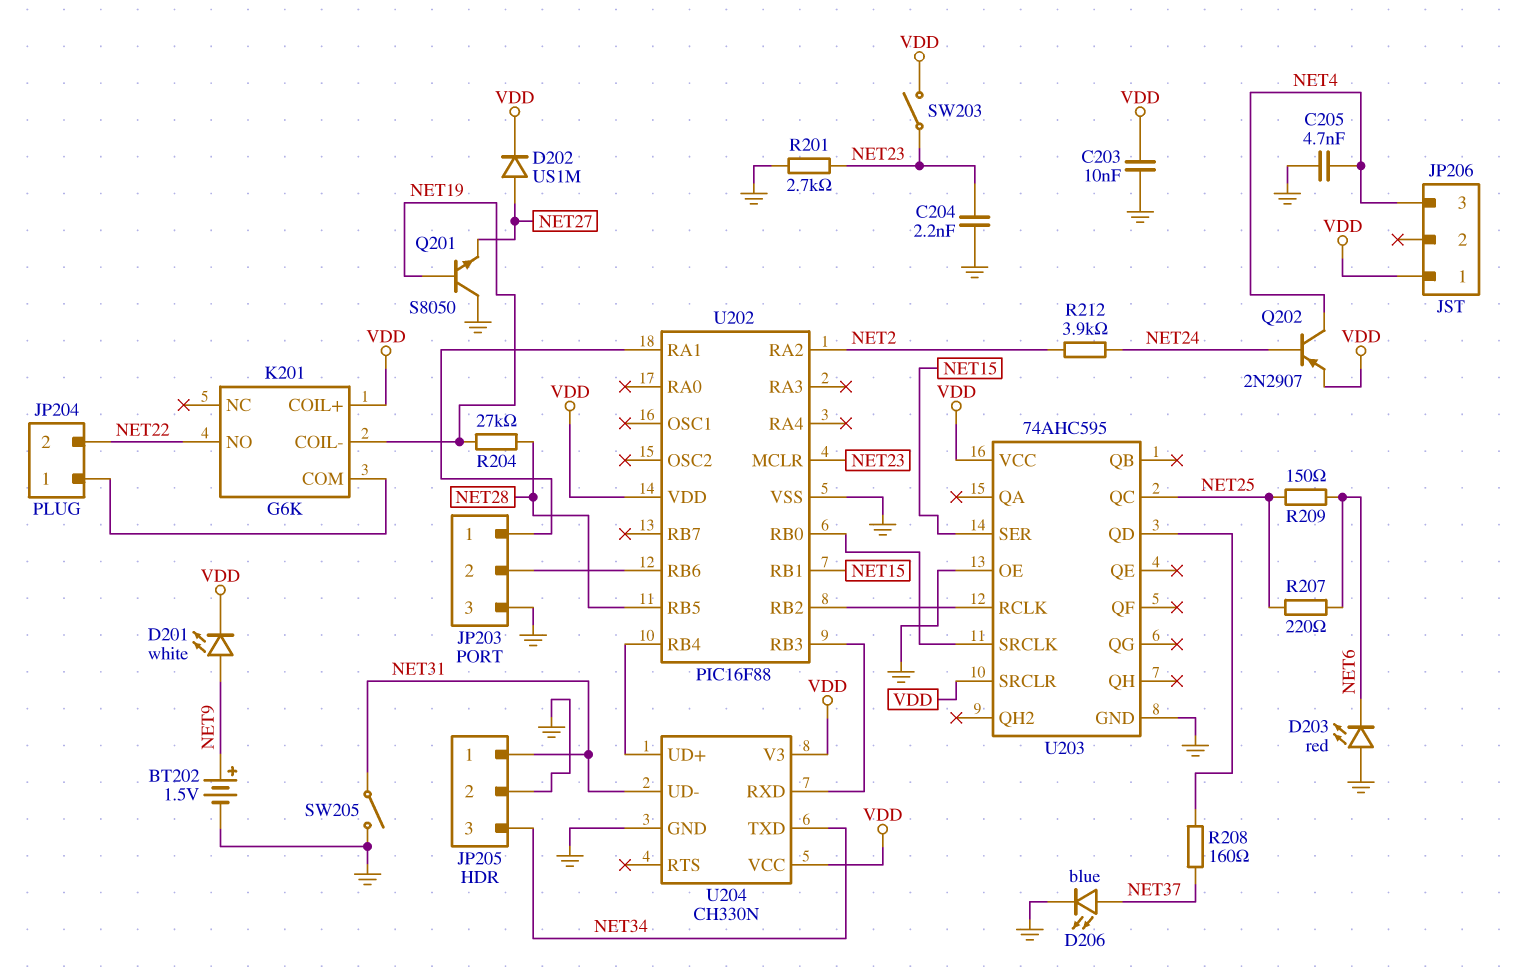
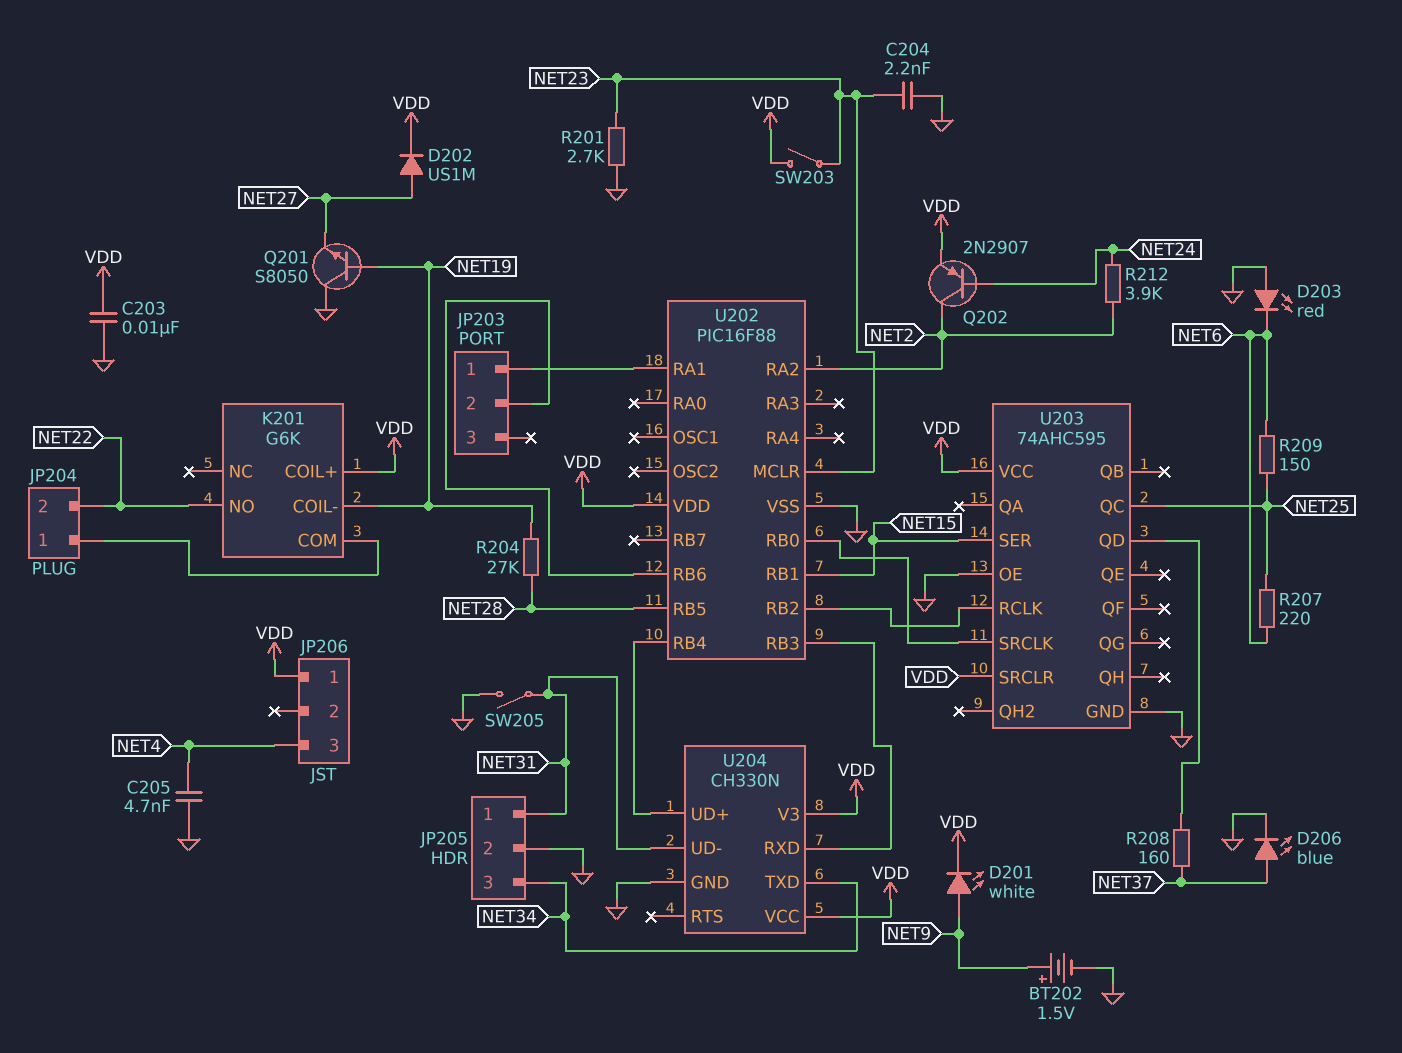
JP203 pin 3: GND -> none
Q202: PNP 2N2907 (B NET24, C NET4, E VDD) -> PNP 2N2907 (B NET24, C NET2, E VDD)

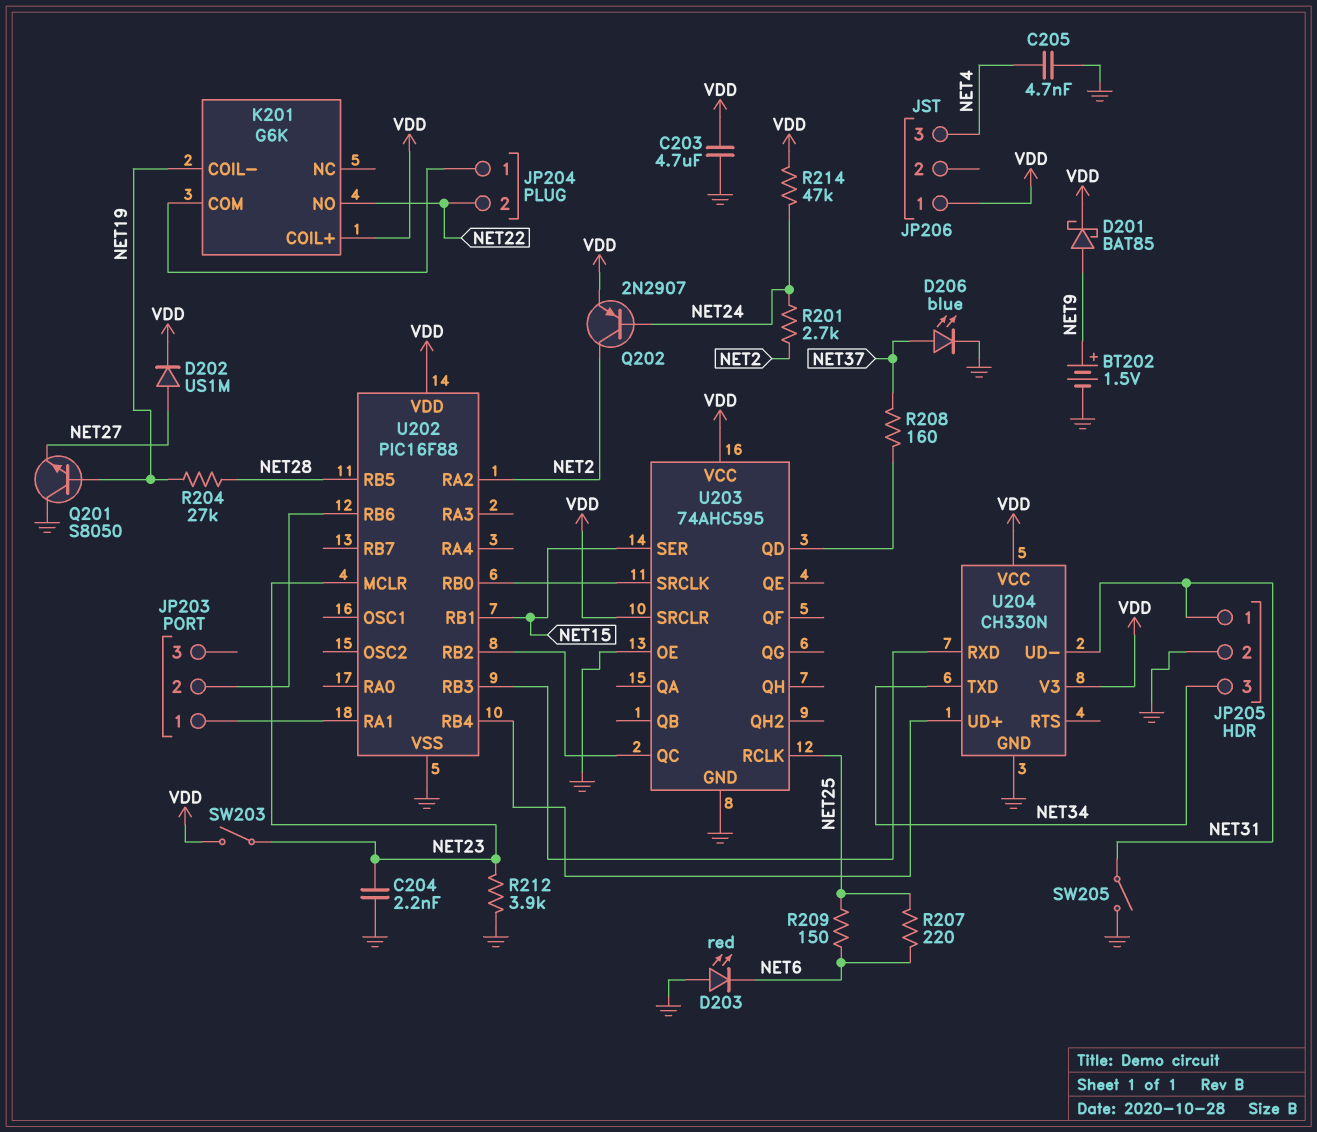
C203: 10nF (GND, VDD) -> 4.7uF (GND, VDD)
D201: LED white (A NET9, K VDD) -> schottky BAT85 (A NET9, K VDD)
R201: 2.7k (GND, NET23) -> 2.7k (NET2, NET24)
R212: 3.9k (NET2, NET24) -> 3.9k (GND, NET23)
R214: none -> 47k (NET24, VDD)
U203 pin QC: NET25 -> U202/RB2
U203 pin RCLK: U202/RB2 -> NET25

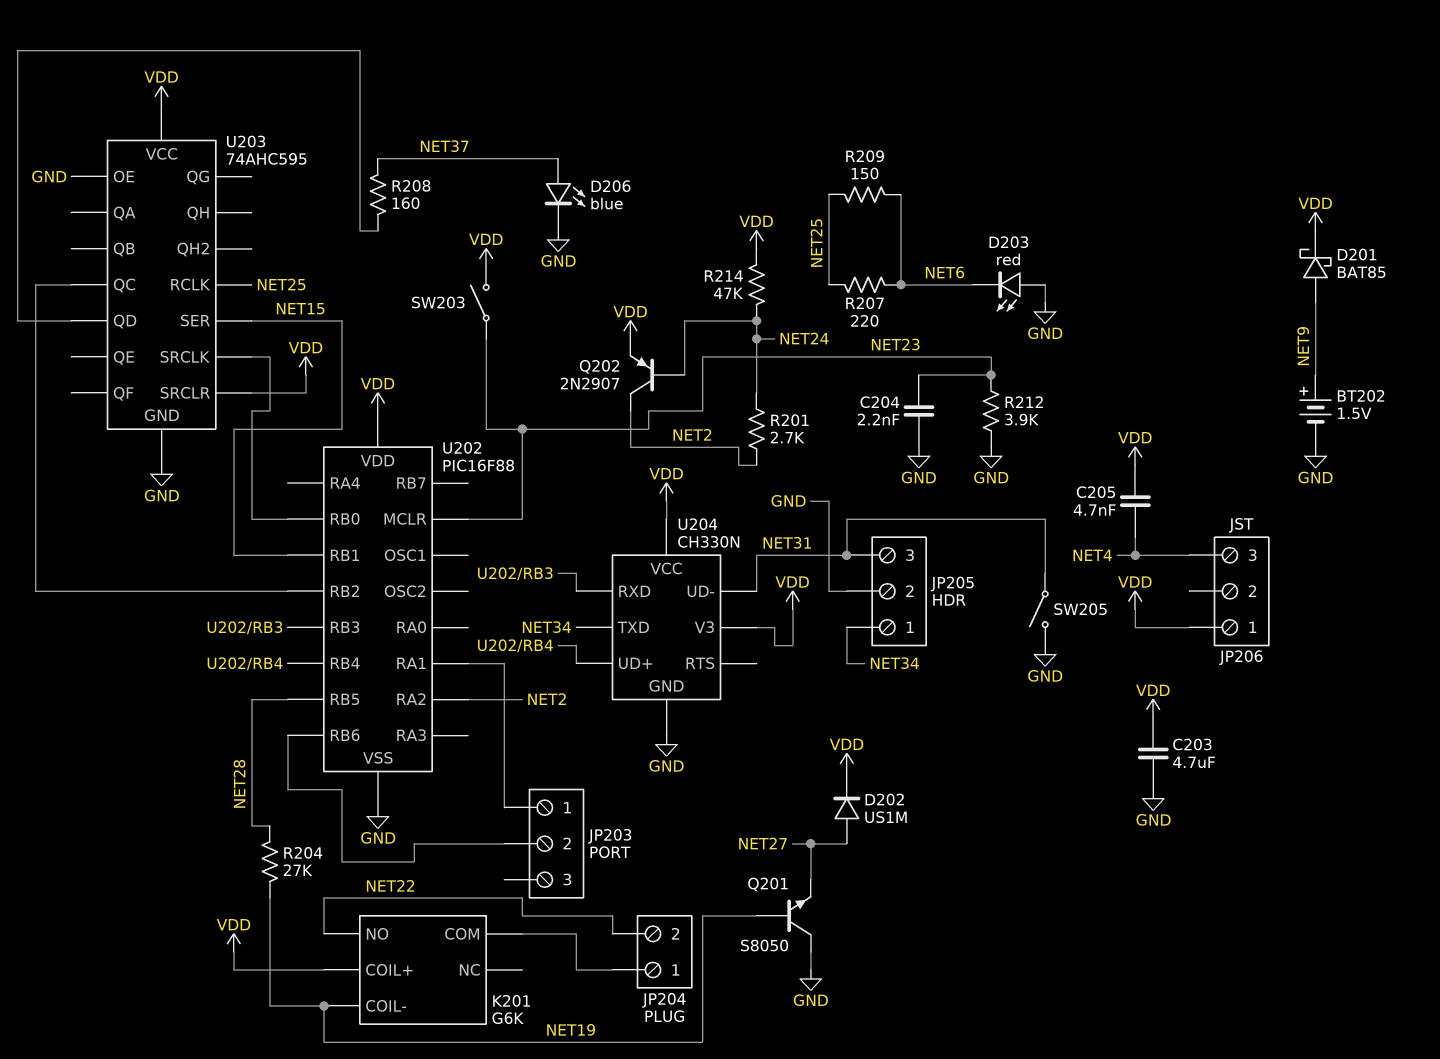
C205: 4.7nF (GND, NET4) -> 4.7nF (NET4, VDD)
JP205 pin 1: NET31 -> NET34
JP205 pin 3: NET34 -> NET31

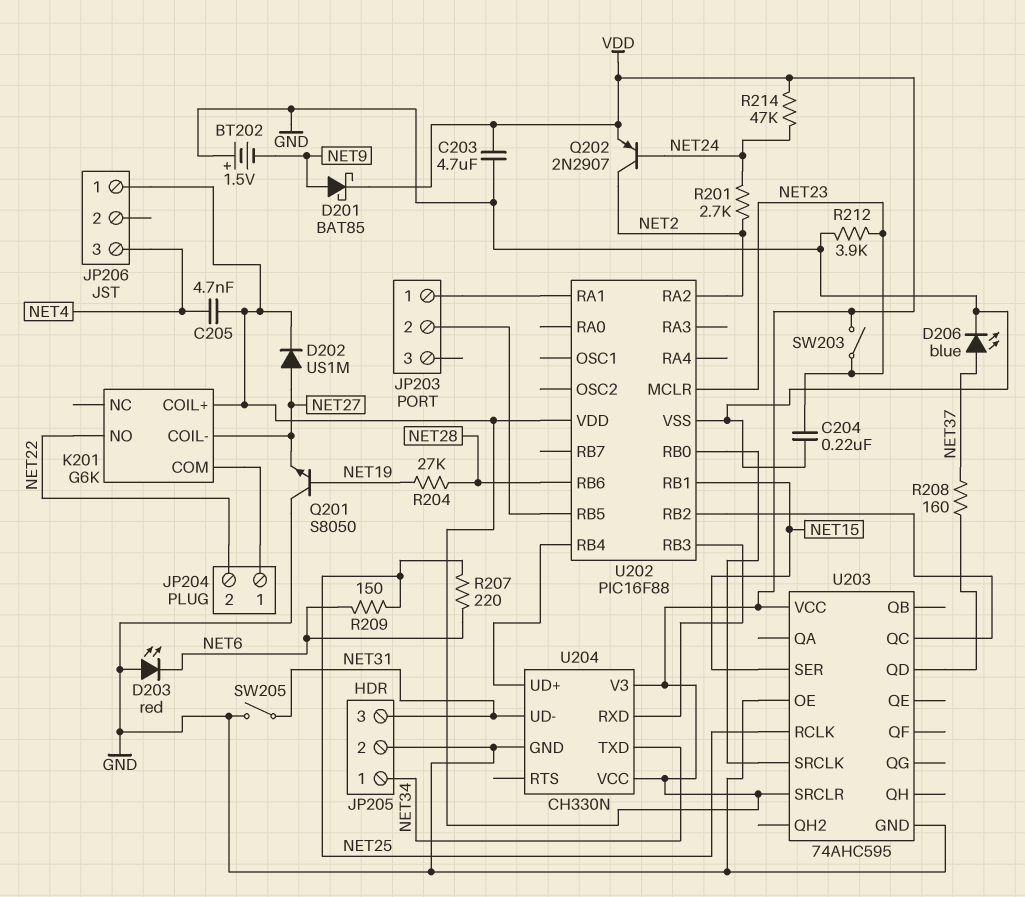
BT202: 1.5V (plus NET9, minus GND) -> 1.5V (plus GND, minus NET9)
C204: 2.2nF (GND, NET23) -> 220nF (GND, NET23)
K201 pin COIL-: NET19 -> NET27
U202 pin RB5: NET28 -> JP203/2
U202 pin RB6: JP203/2 -> NET28

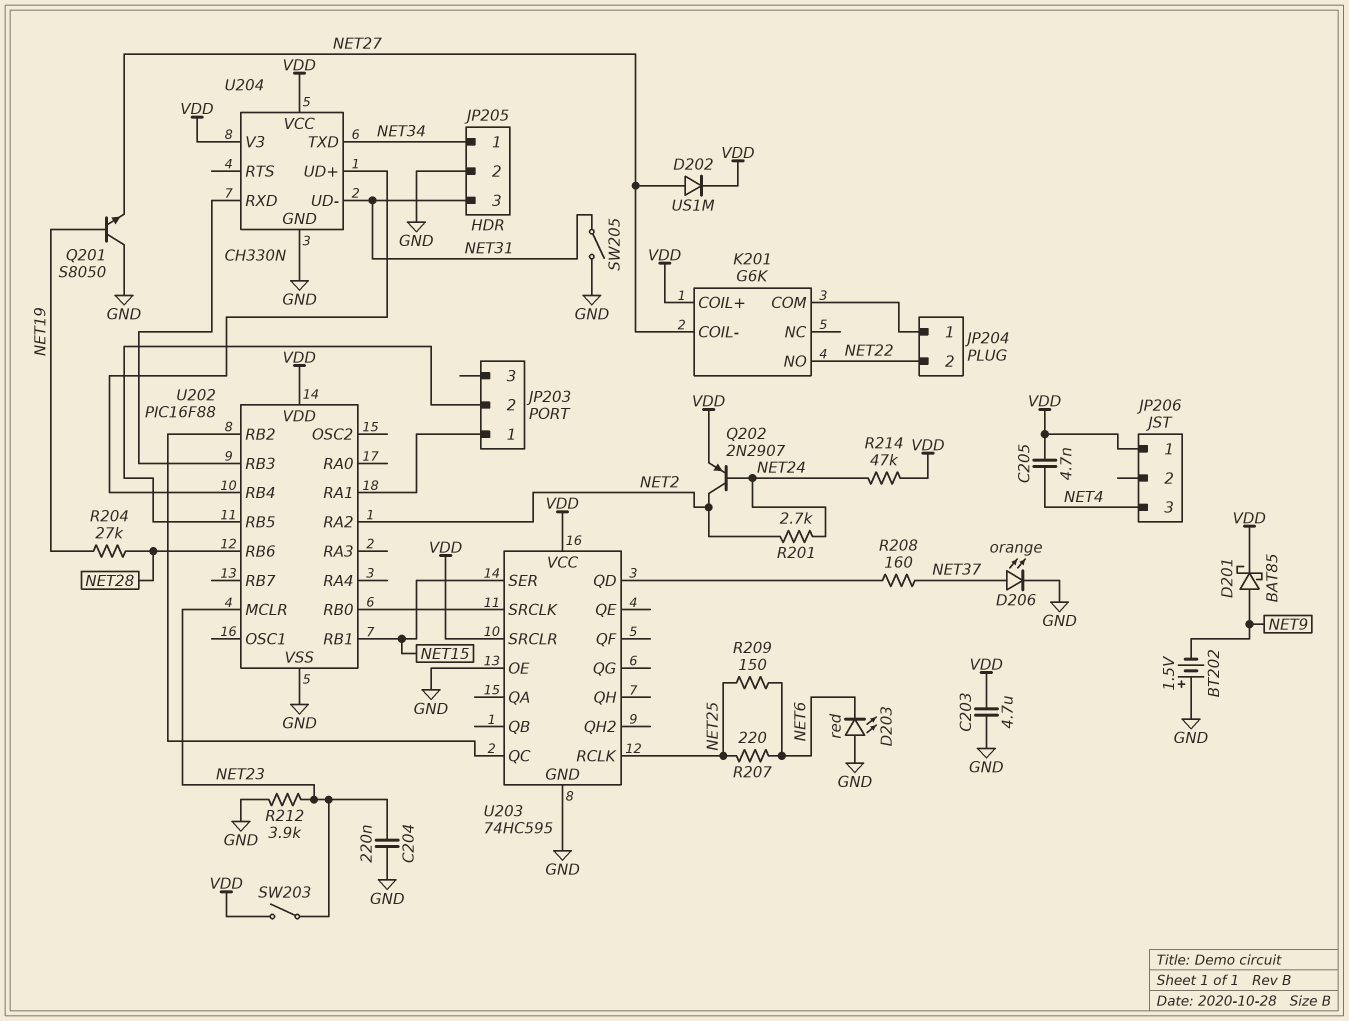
D206: LED blue (A NET37, K GND) -> LED orange (A NET37, K GND)
U203: 74AHC595 -> 74HC595

